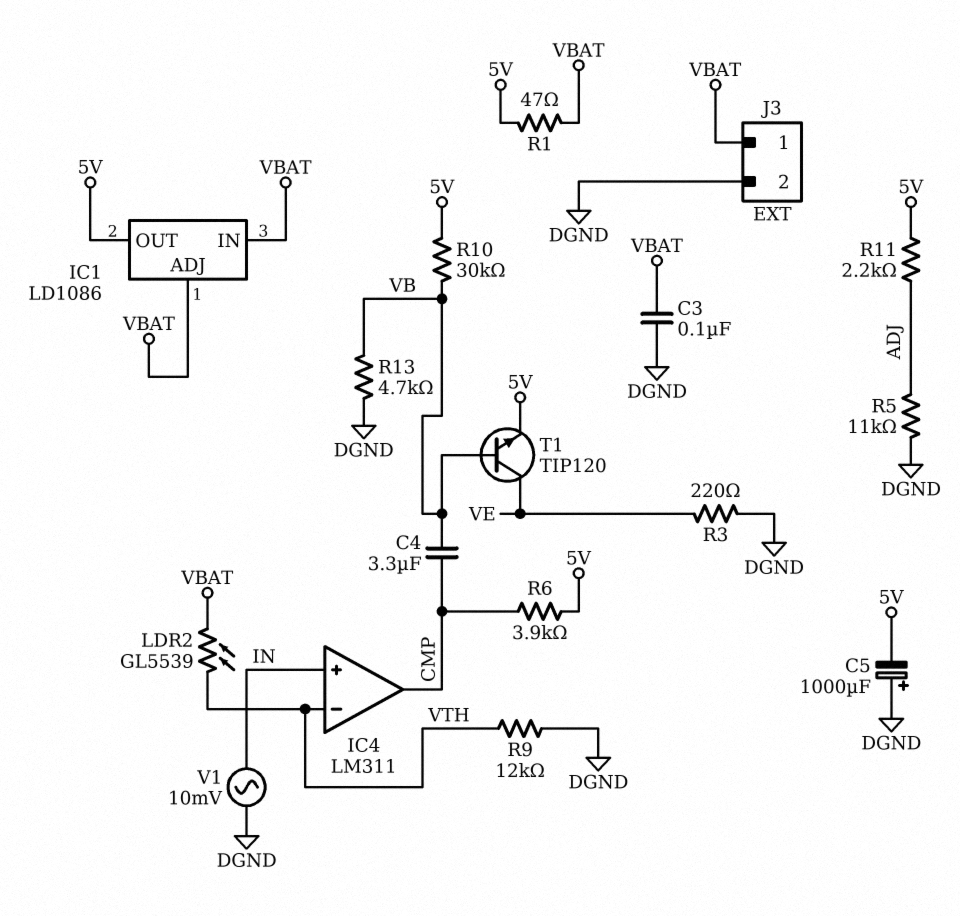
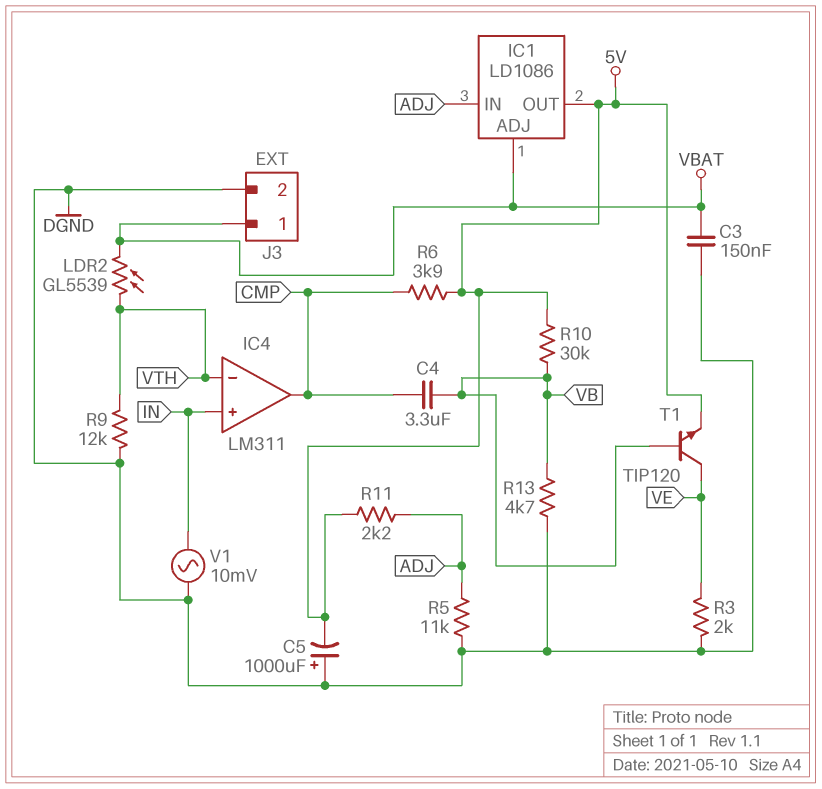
C3: 100nF (DGND, VBAT) -> 150nF (DGND, VBAT)
IC1 pin IN: VBAT -> ADJ
R1: 47 (5V, VBAT) -> none
R3: 220 (DGND, VE) -> 2k (DGND, VE)

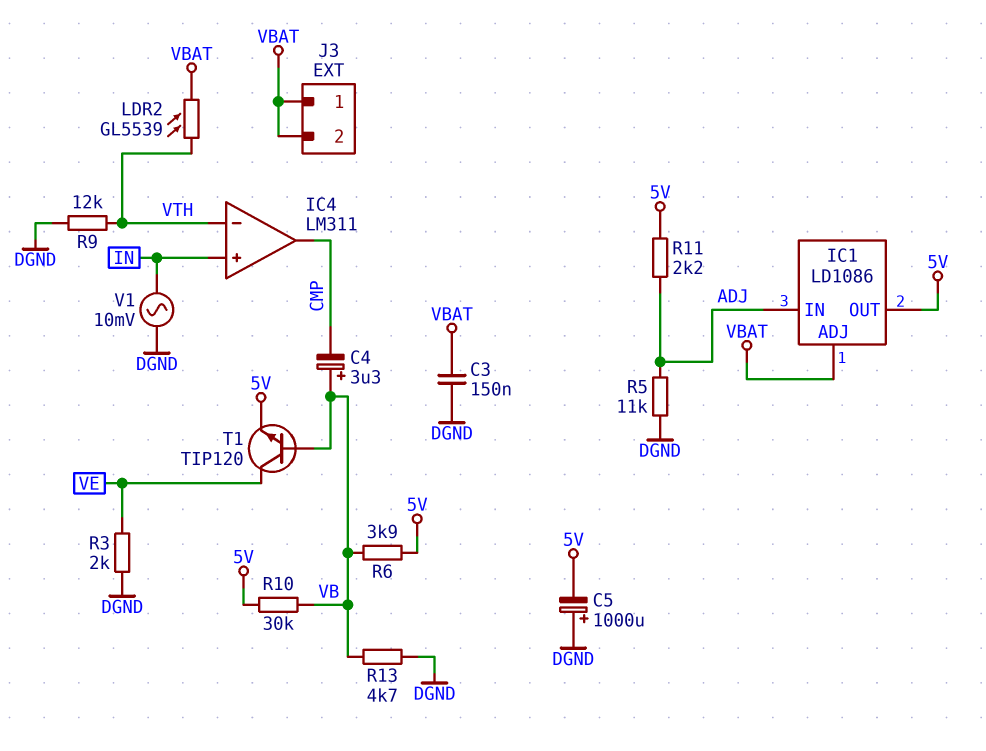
C4: 3.3uF (CMP, VB) -> 3.3uF (plus VB, minus CMP)
J3 pin 2: DGND -> VBAT
R6: 3.9k (5V, CMP) -> 3.9k (5V, VB)

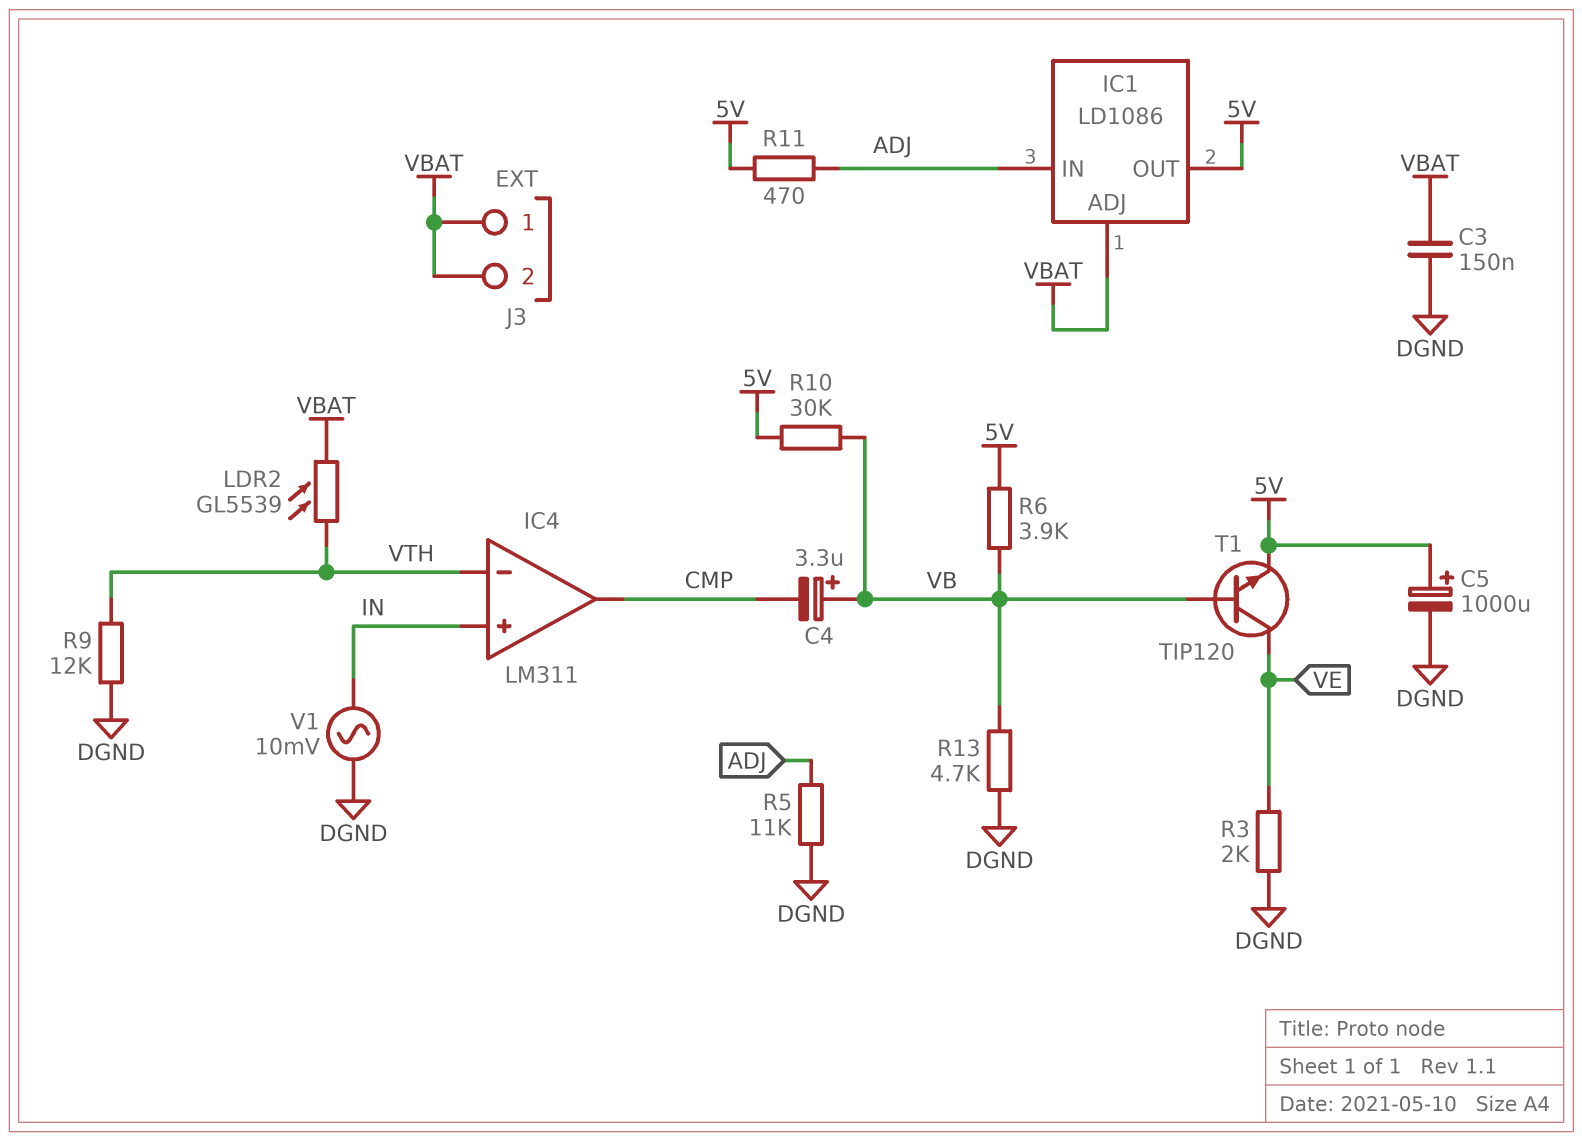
C5: 1000uF (plus DGND, minus 5V) -> 1000uF (plus 5V, minus DGND)
R11: 2.2k (5V, ADJ) -> 470 (5V, ADJ)

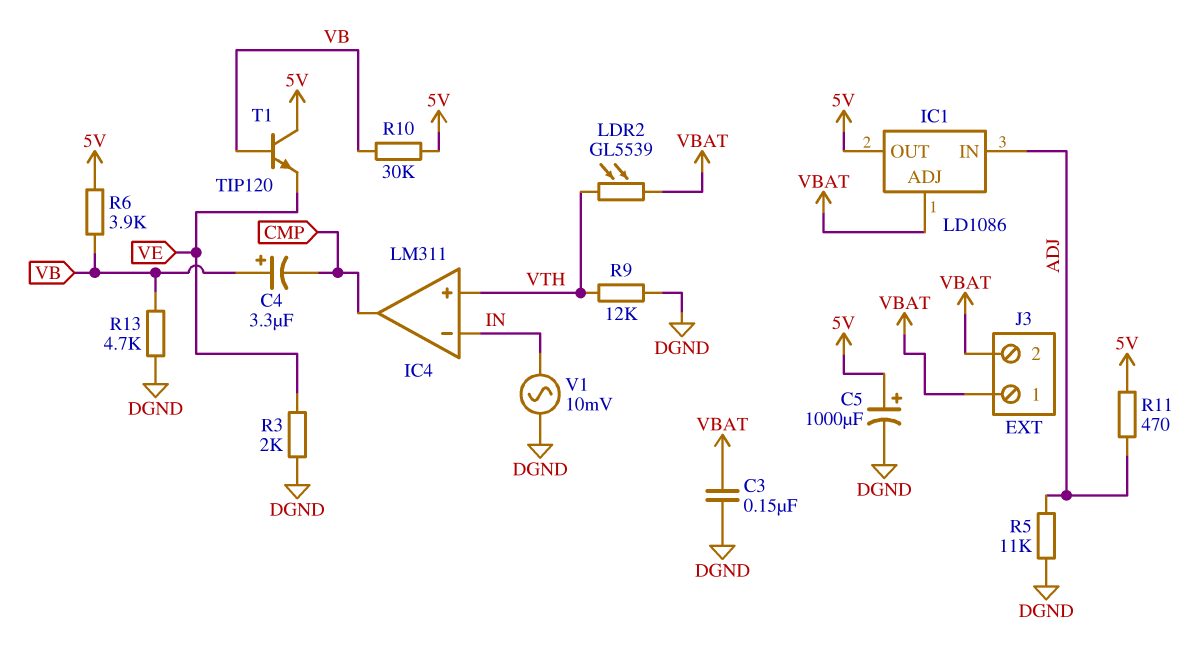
IC4 pin in+: IN -> VTH
IC4 pin in-: VTH -> IN
T1: NPN TIP120 (B VB, C VE, E 5V) -> NPN TIP120 (B VB, C 5V, E VE)

